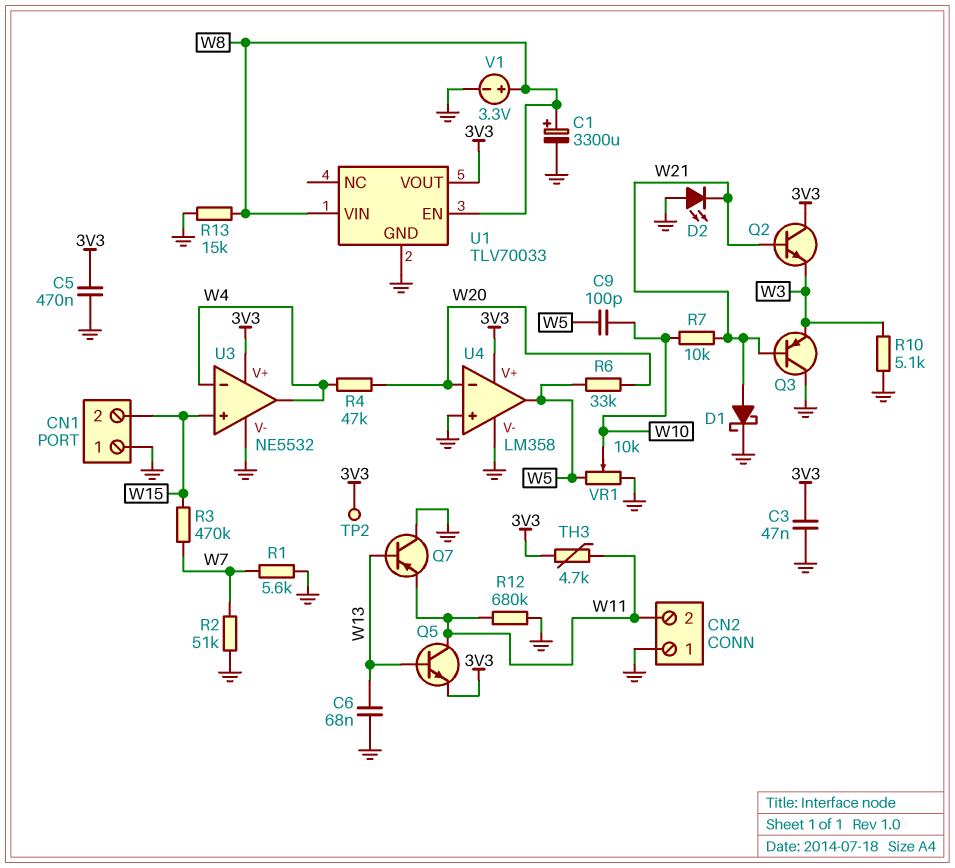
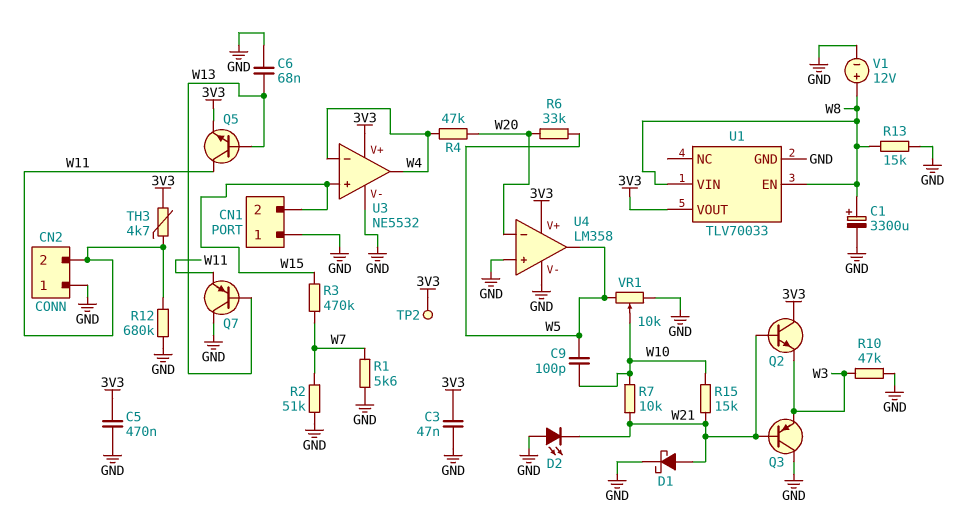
R10: 5.1k (GND, W3) -> 47k (GND, W3)
R15: none -> 15k (W10, W21)
V1: 3.3V (plus W8, minus GND) -> 12V (plus W8, minus GND)

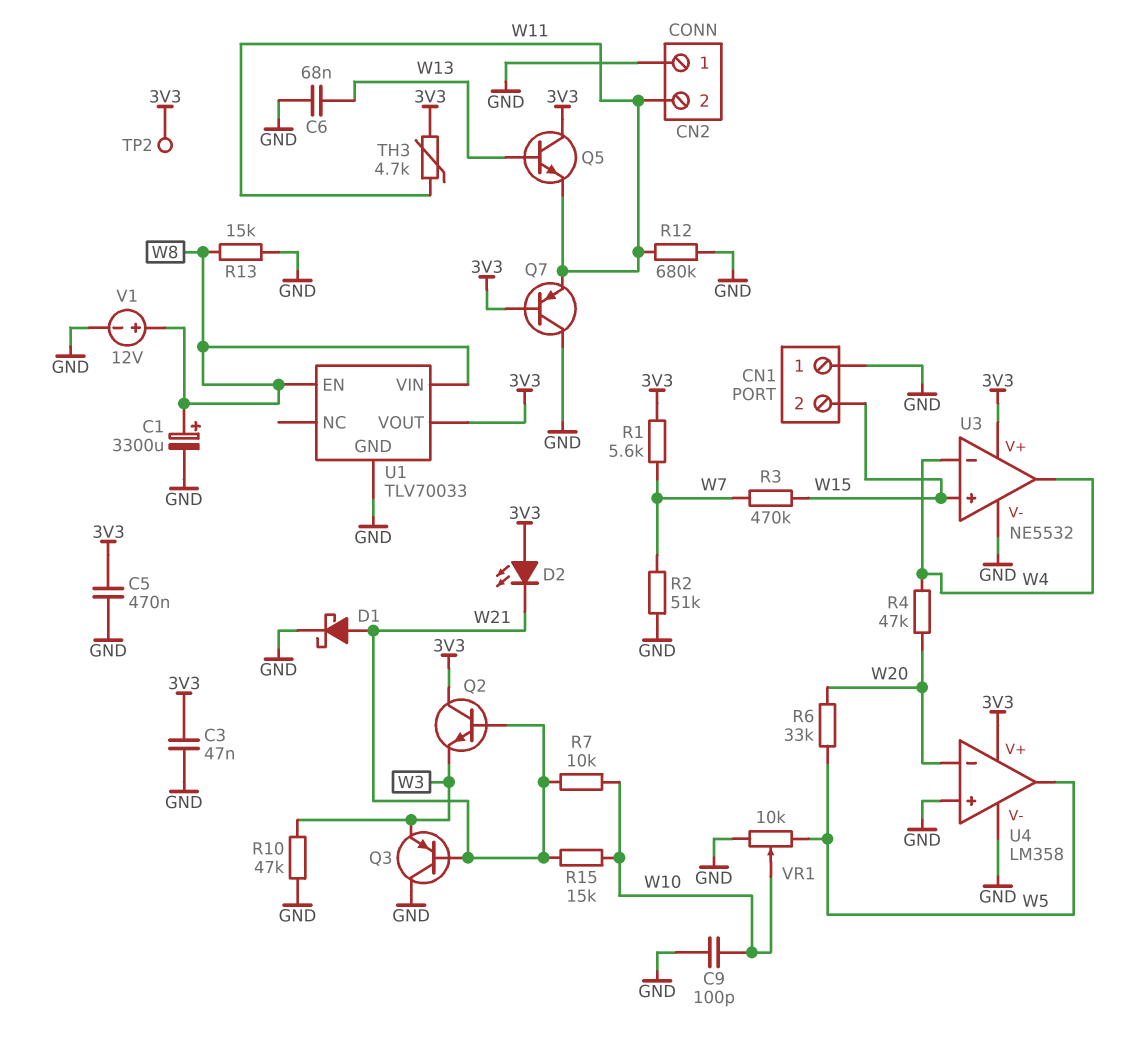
C9: 100pF (W5, W10) -> 100pF (GND, W10)
D2: LED (A GND, K W21) -> LED (A 3V3, K W21)
Q5: NPN (B W13, C W11, E 3V3) -> NPN (B W13, C 3V3, E W11)
Q7: PNP (B W13, C GND, E W11) -> PNP (B 3V3, C GND, E W11)
R1: 5.6k (GND, W7) -> 5.6k (3V3, W7)

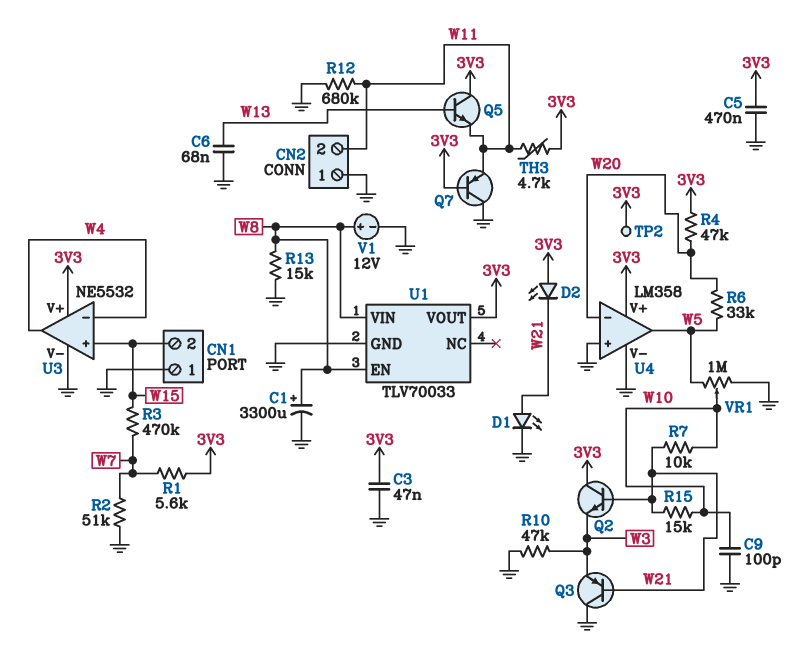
D1: schottky (A W21, K GND) -> LED (A W21, K GND)
R4: 47k (W4, W20) -> 47k (3V3, W20)
VR1: 10k (GND, W5, wiper W10) -> 1M (GND, W5, wiper W10)

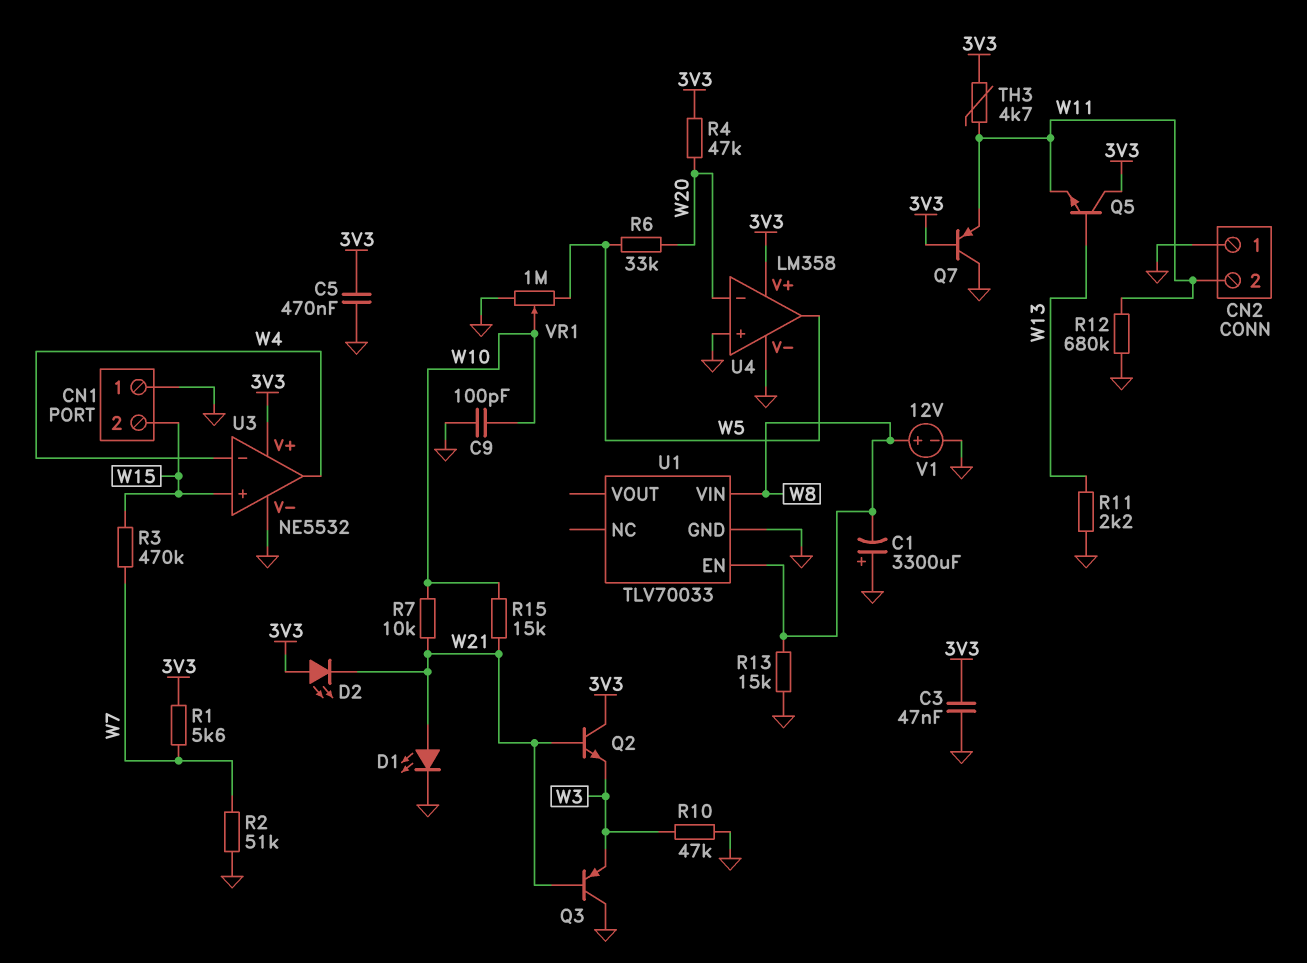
C1: 3300uF (plus W8, minus GND) -> 3300uF (plus GND, minus W8)
C6: 68nF (GND, W13) -> none
R11: none -> 2.2k (GND, W13)
TP2: test point (3V3) -> none
U1 pin VOUT: 3V3 -> none

